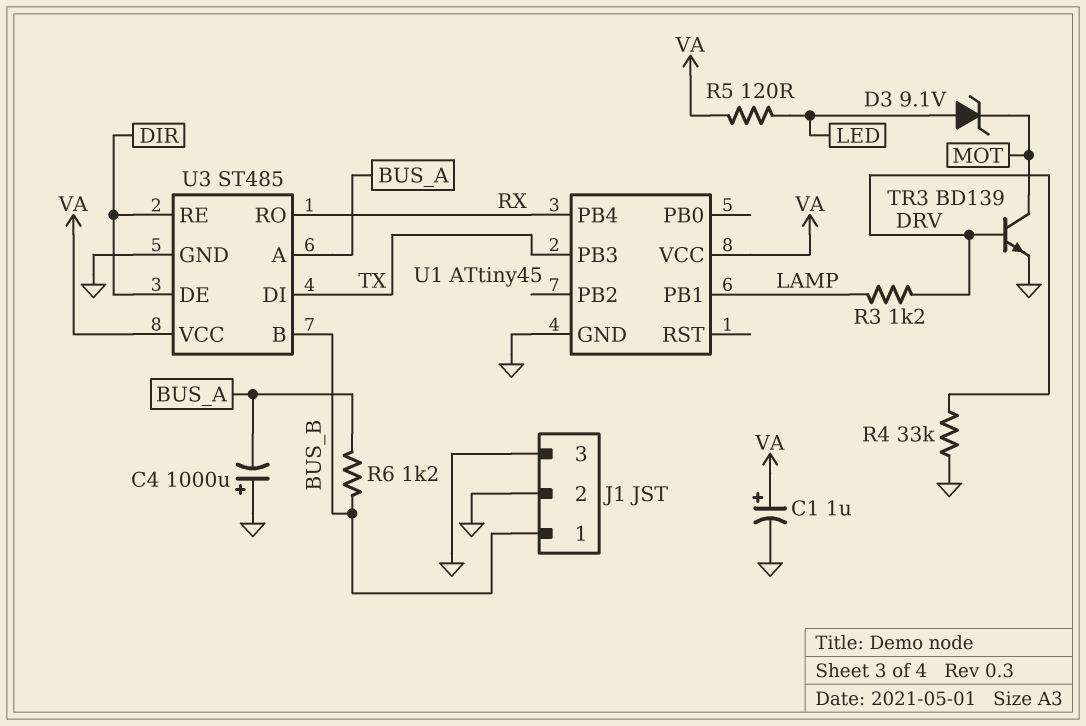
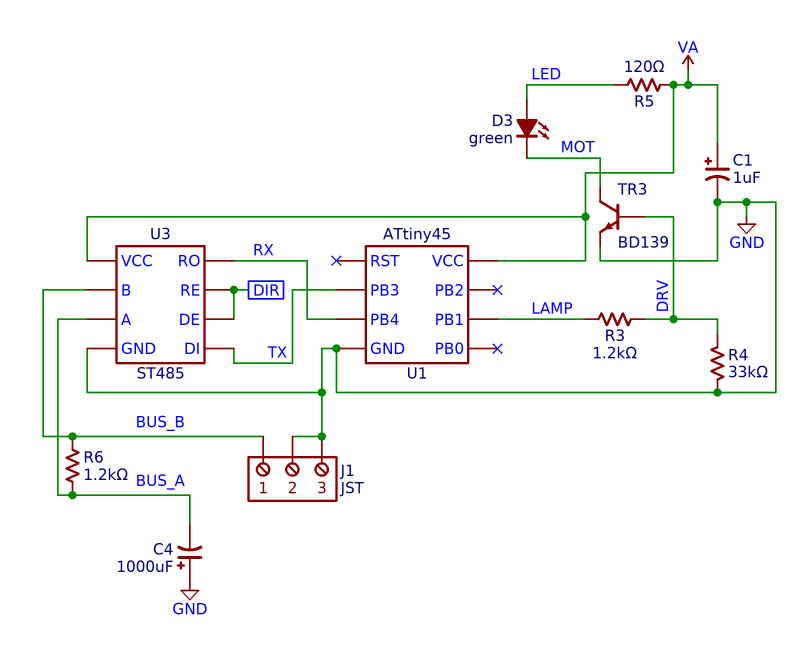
D3: zener 9.1V (A LED, K MOT) -> LED green (A LED, K MOT)

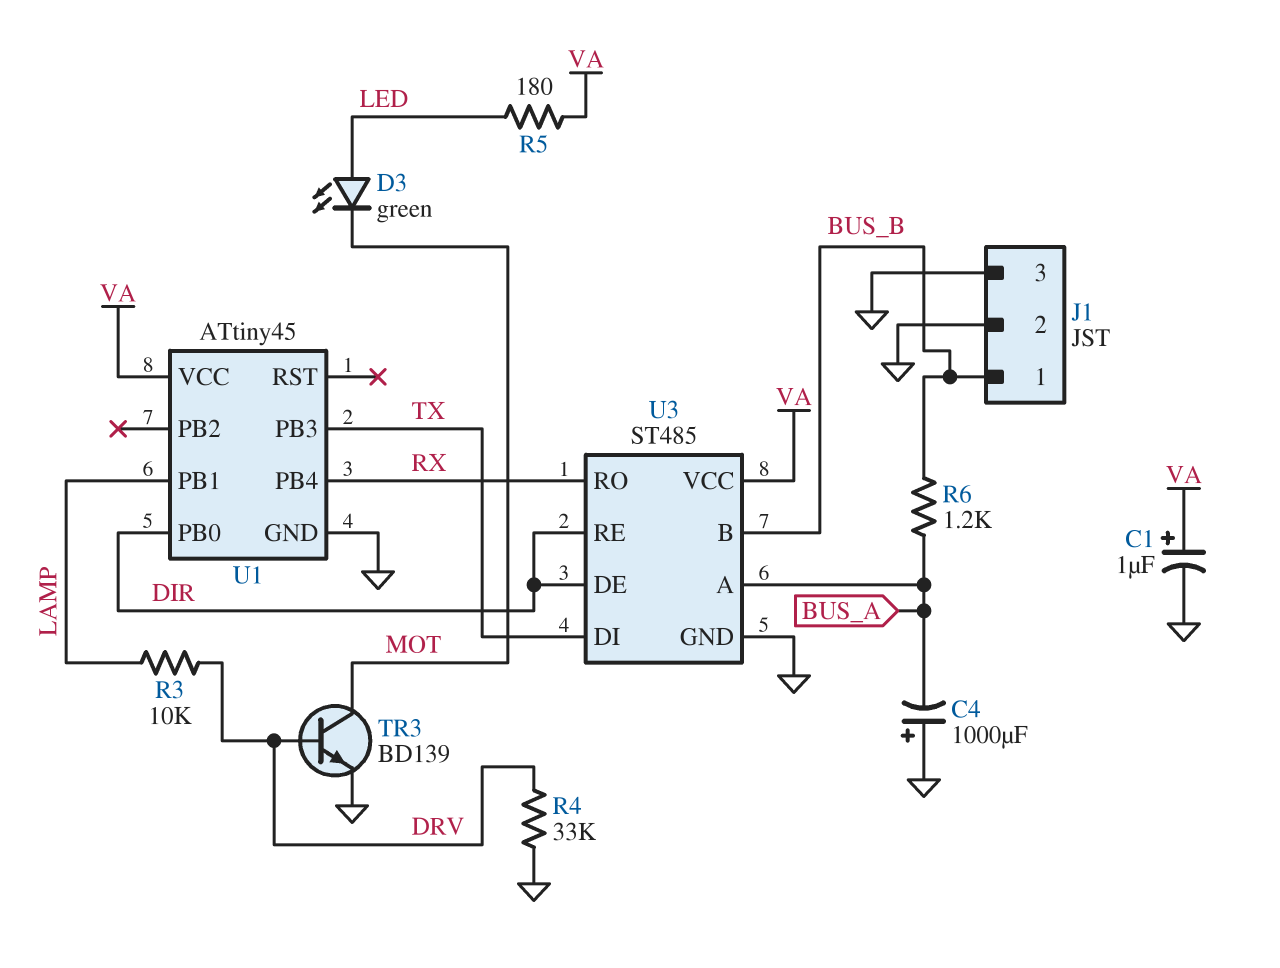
R3: 1.2k (DRV, LAMP) -> 10k (DRV, LAMP)
R5: 120 (LED, VA) -> 180 (LED, VA)
U1 pin PB0: none -> DIR

